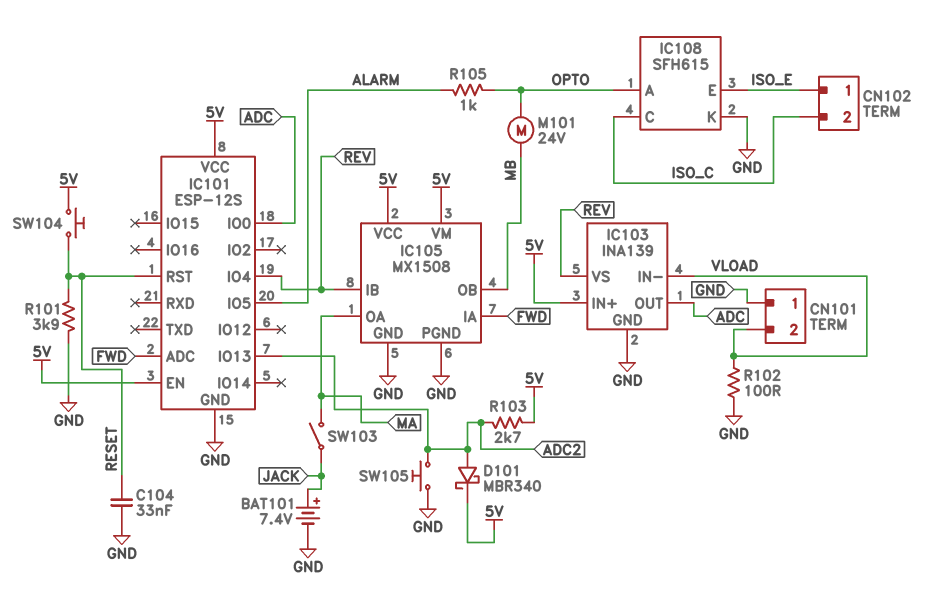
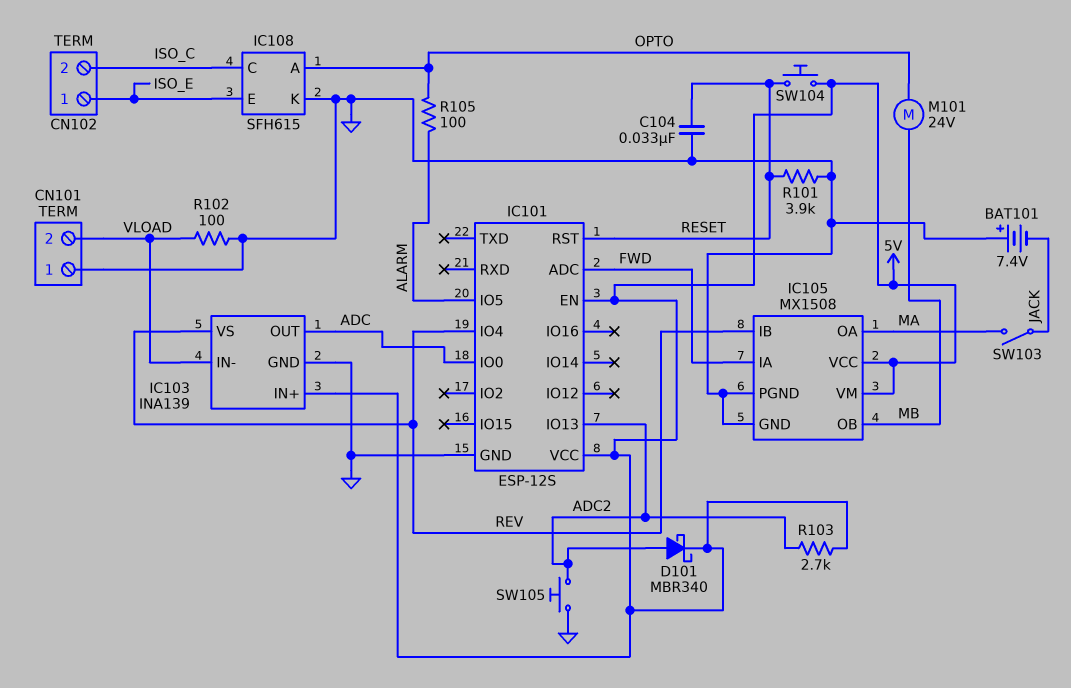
BAT101: 7.4V (plus JACK, minus GND) -> 7.4V (plus GND, minus JACK)
R105: 1k (ALARM, OPTO) -> 100 (ALARM, OPTO)

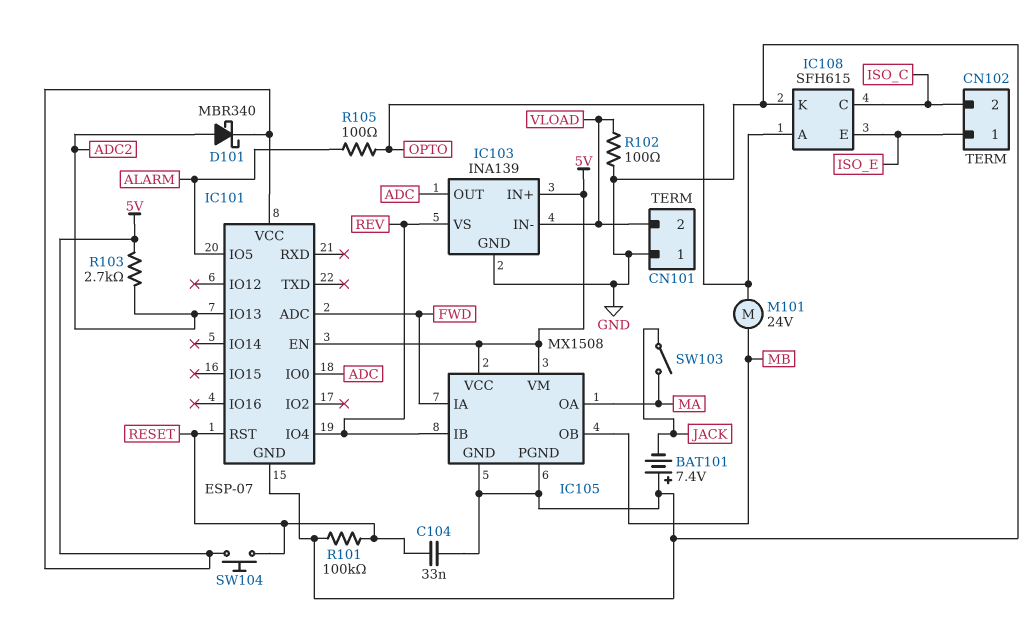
IC101: ESP-12S -> ESP-07
R101: 3.9k (GND, RESET) -> 100k (GND, RESET)
SW105: button (ADC2, GND) -> none

